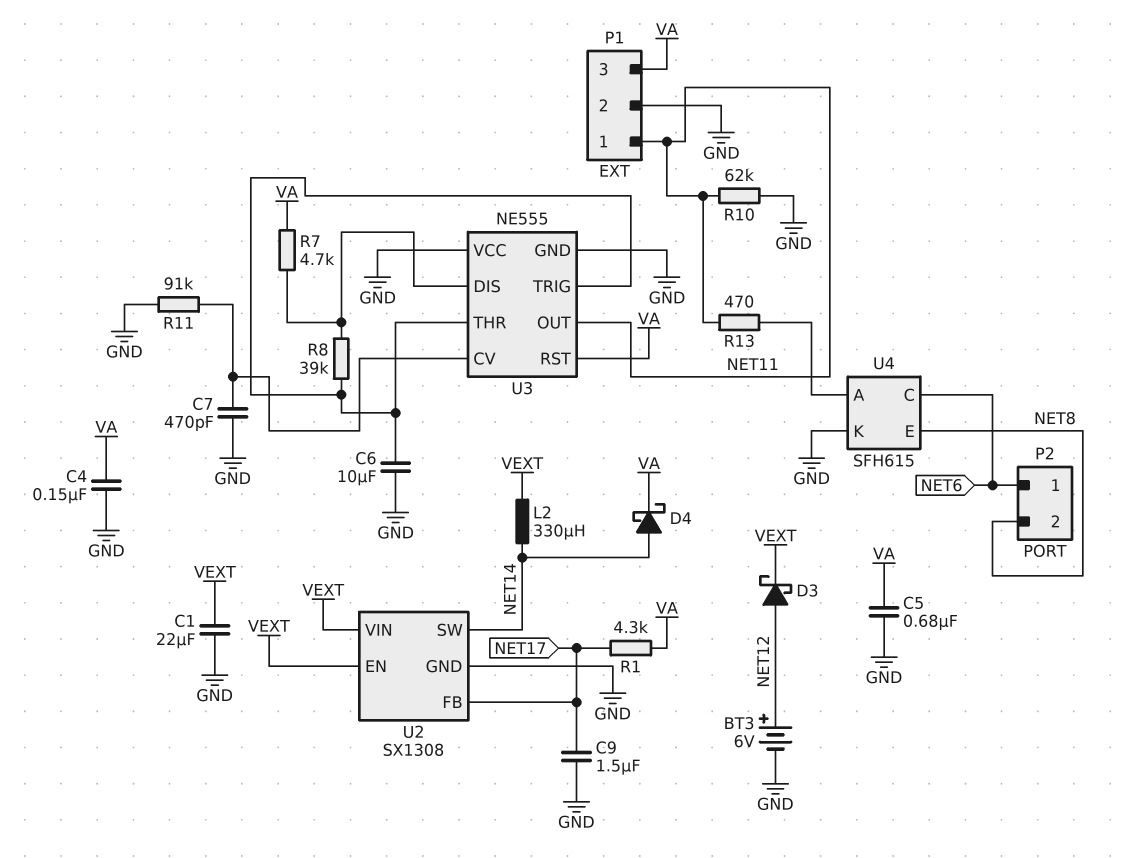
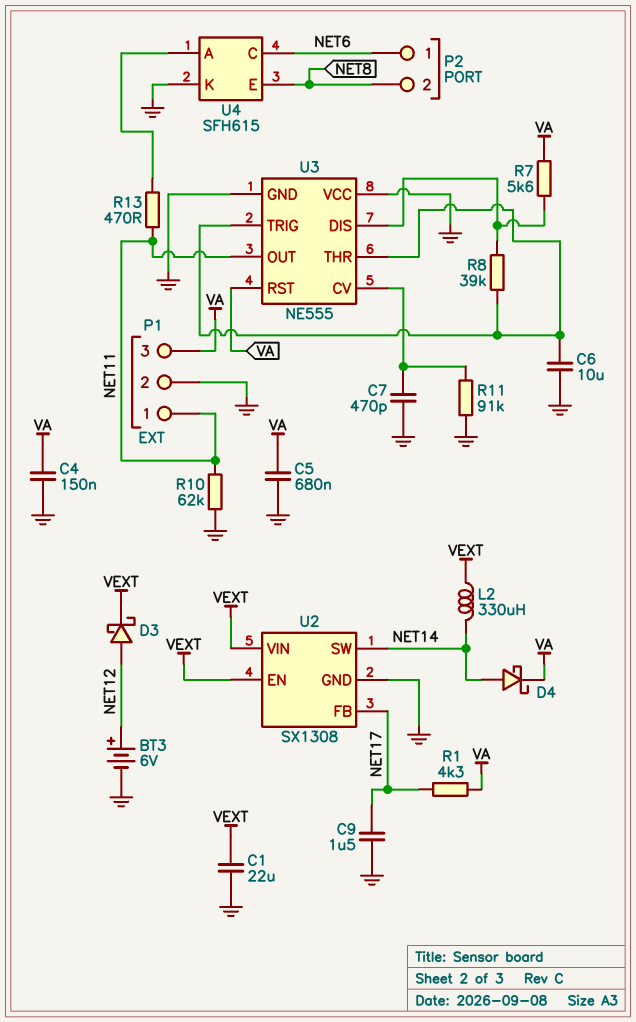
R7: 4.7k (U3/DIS, VA) -> 5.6k (U3/DIS, VA)

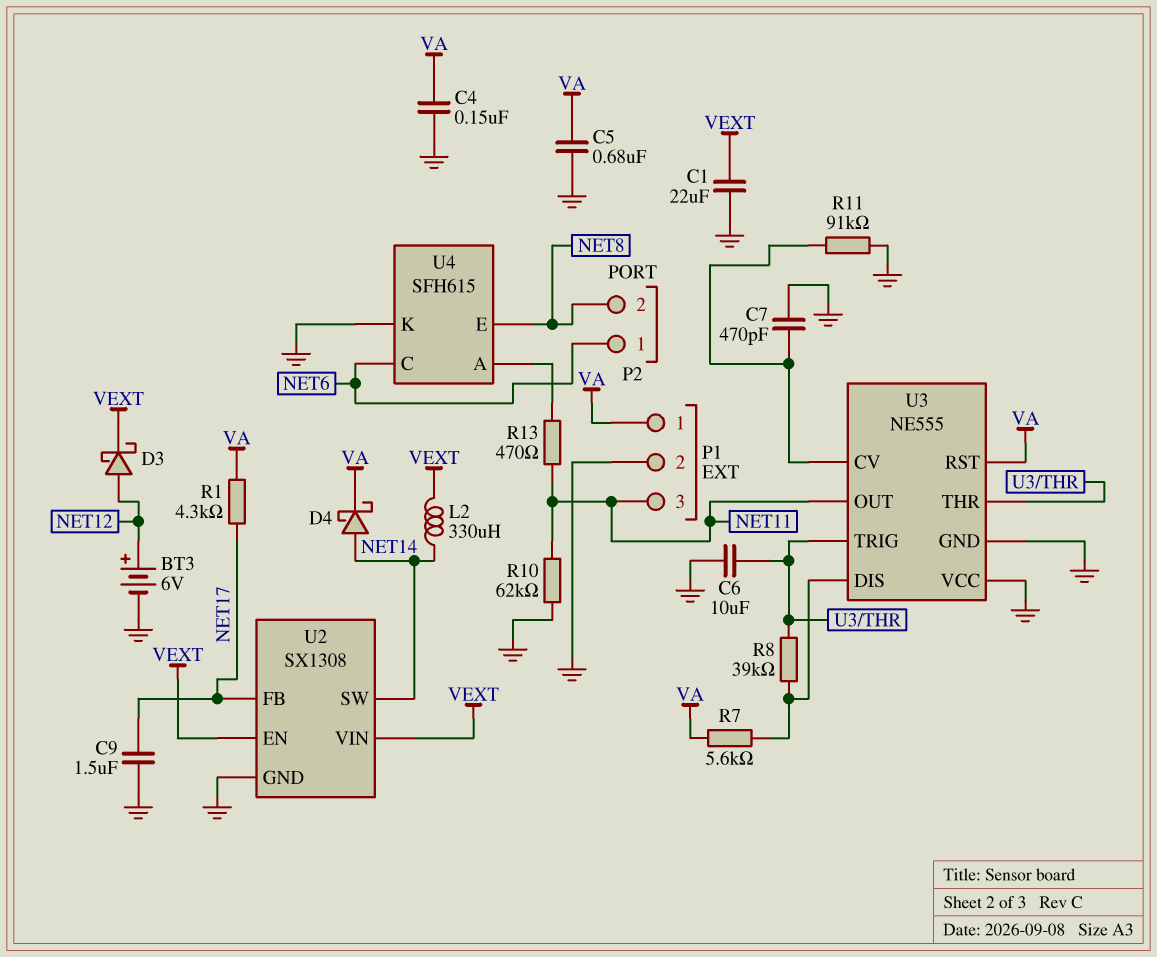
P1 pin 1: NET11 -> VA
P1 pin 3: VA -> NET11

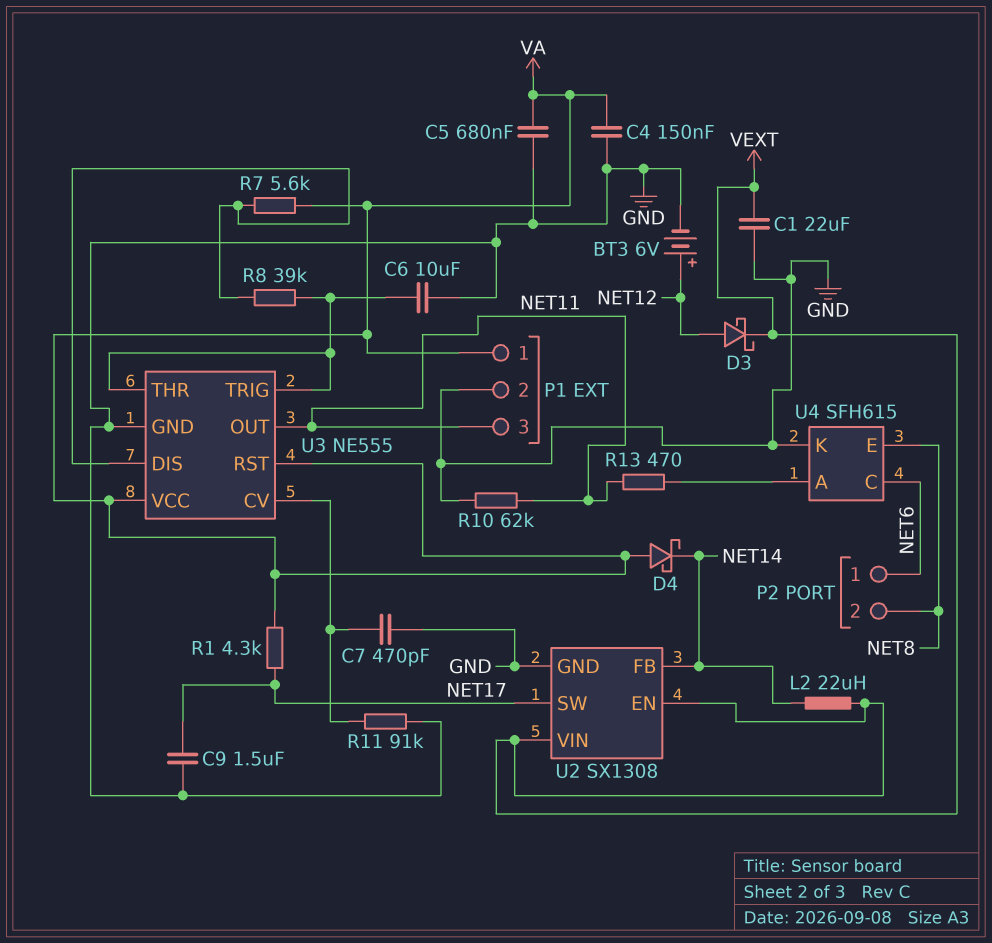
D4: schottky (A NET14, K VA) -> schottky (A VA, K NET14)
L2: 330uH (NET14, VEXT) -> 22uH (NET14, VEXT)
U2 pin FB: NET17 -> NET14
U2 pin SW: NET14 -> NET17
U3 pin VCC: GND -> VA

